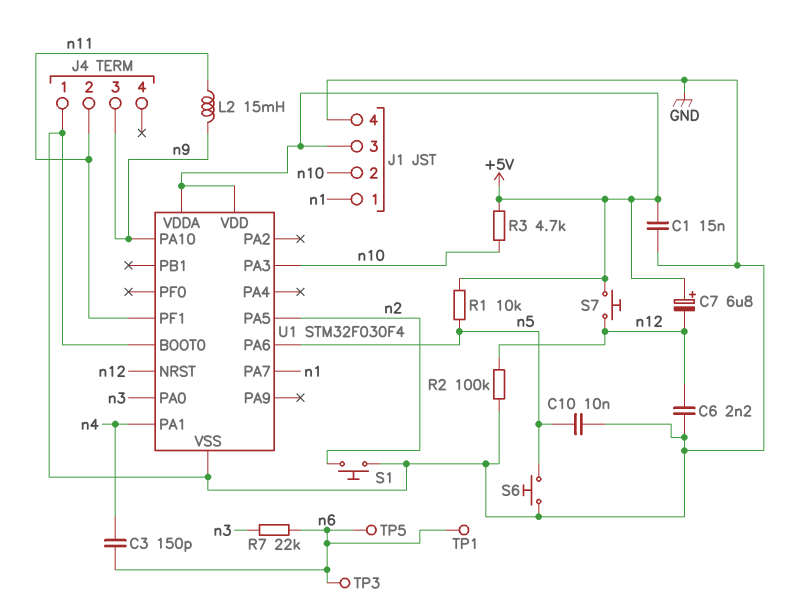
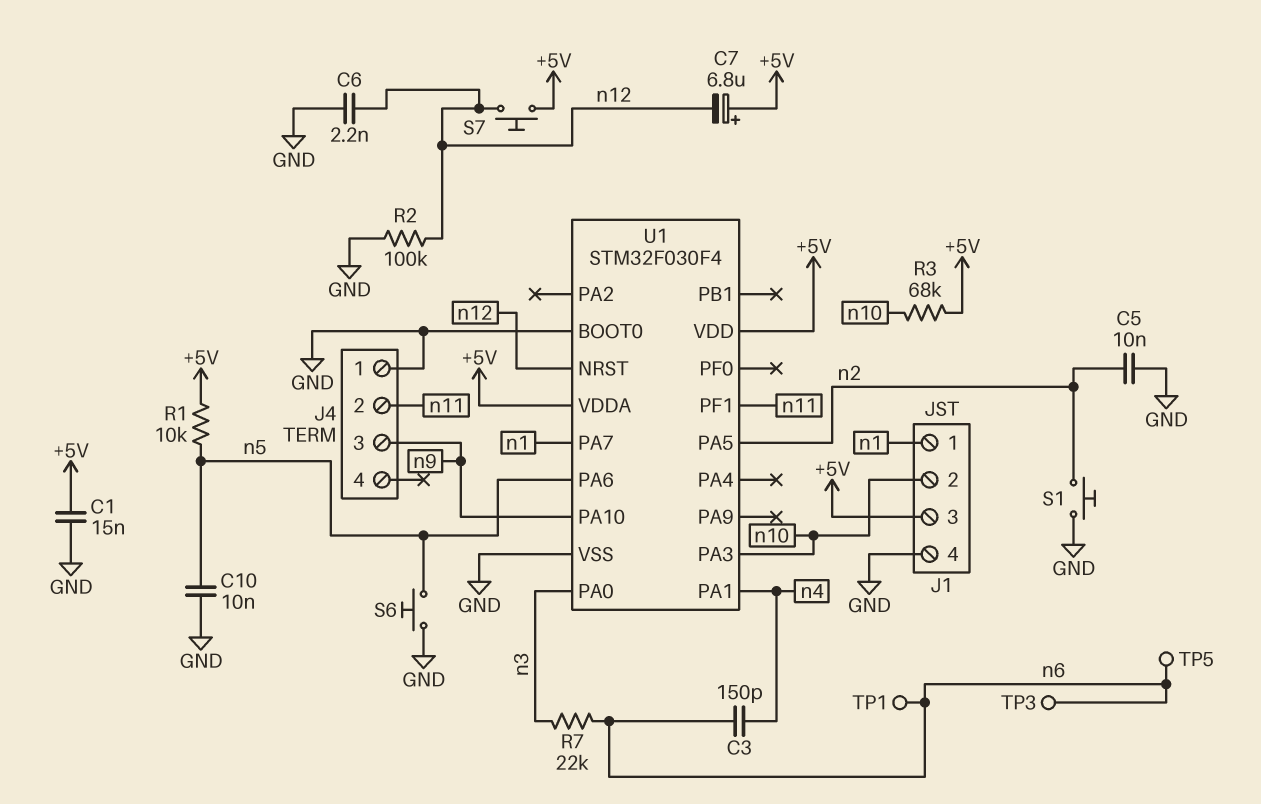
C5: none -> 10nF (GND, n2)
L2: 15mH (n9, n11) -> none
R3: 4.7k (+5V, n10) -> 68k (+5V, n10)

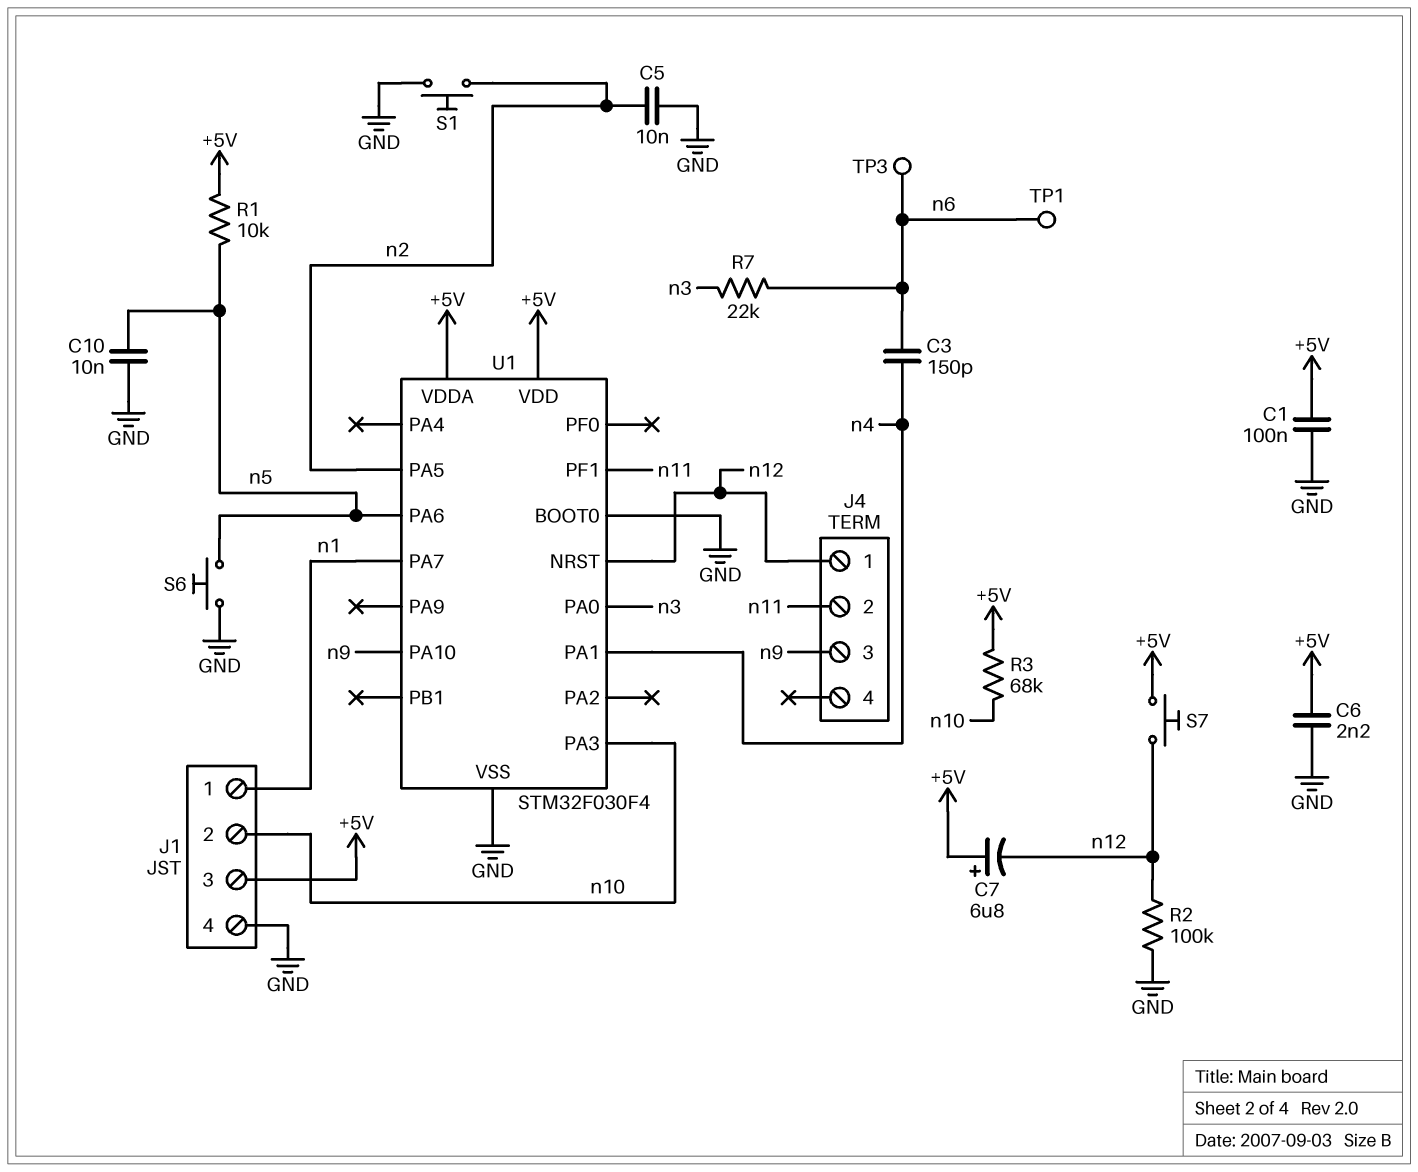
C1: 15nF (+5V, GND) -> 100nF (+5V, GND)
C6: 2.2nF (GND, n12) -> 2.2nF (+5V, GND)
J4 pin 1: GND -> n12
TP5: test point (n6) -> none

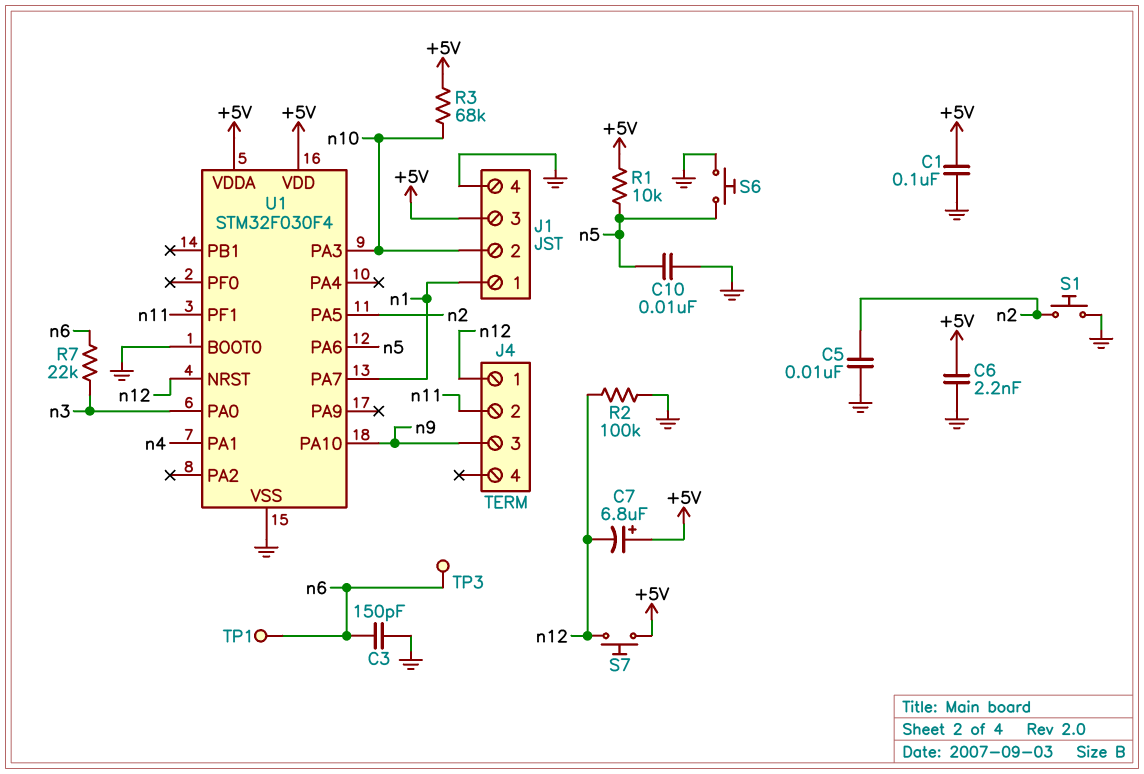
C3: 150pF (n4, n6) -> 150pF (GND, n6)

